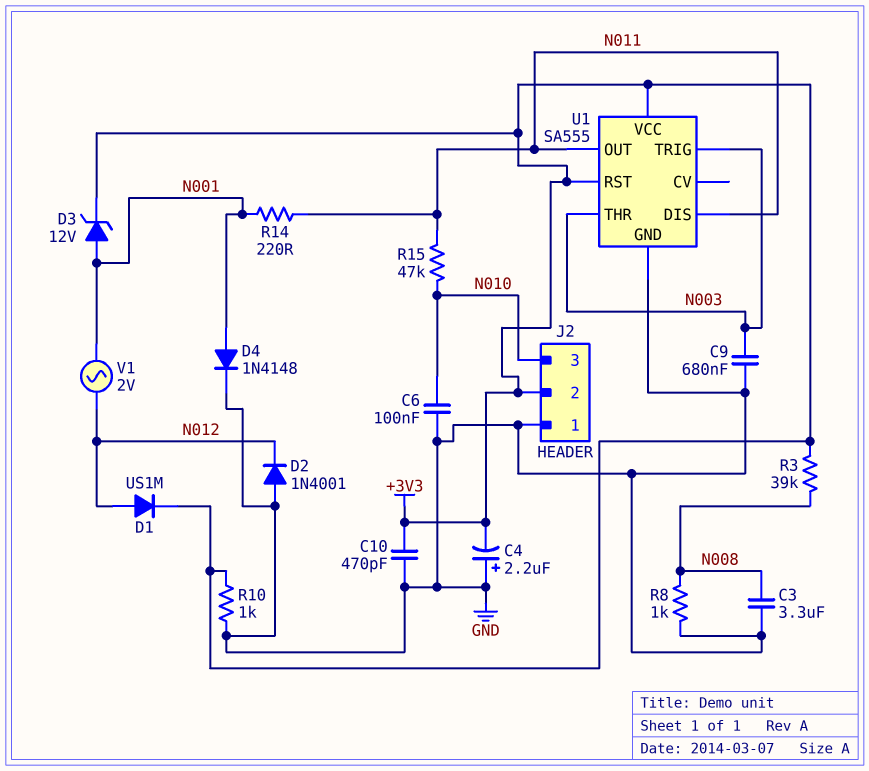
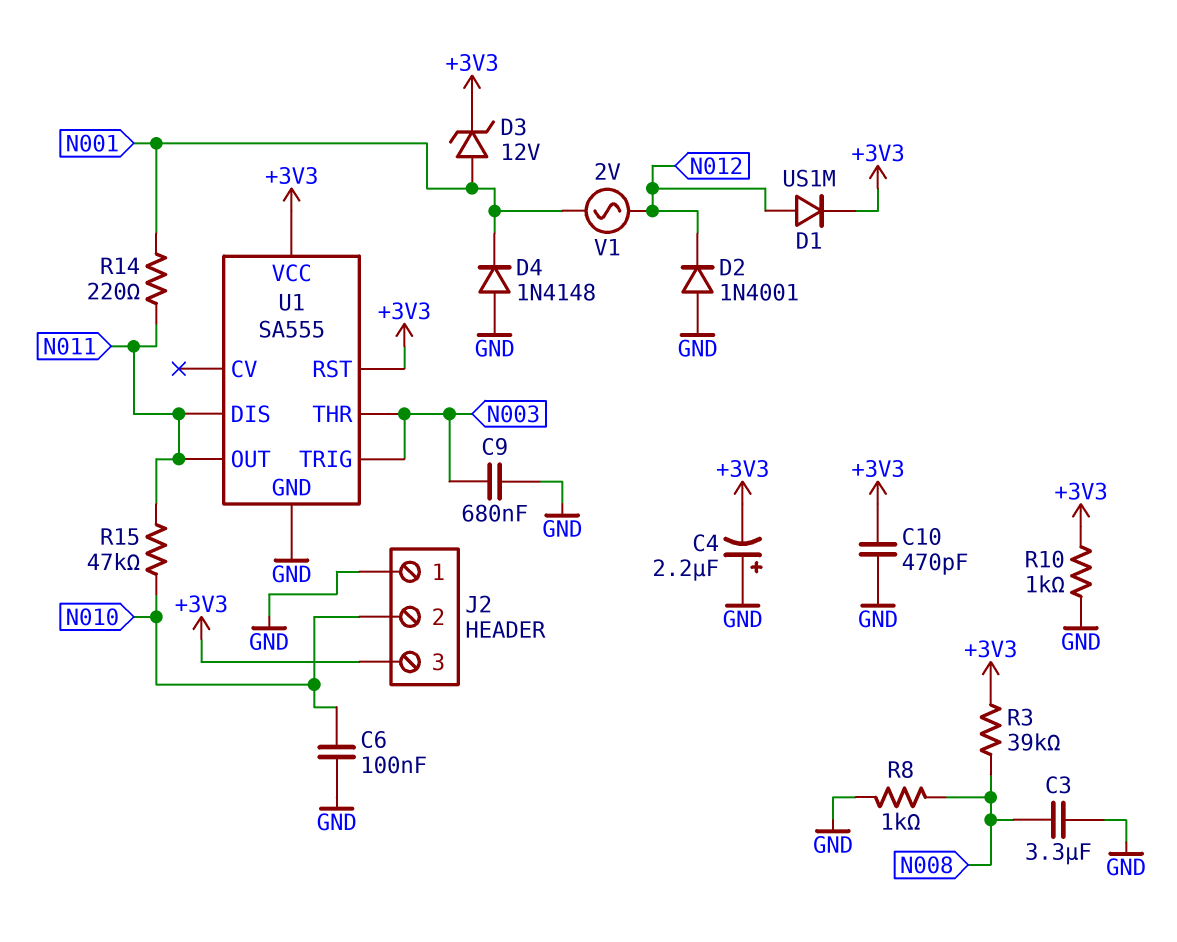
D4: diode 1N4148 (A N001, K GND) -> diode 1N4148 (A GND, K N001)
J2 pin 2: +3V3 -> N010
J2 pin 3: N010 -> +3V3

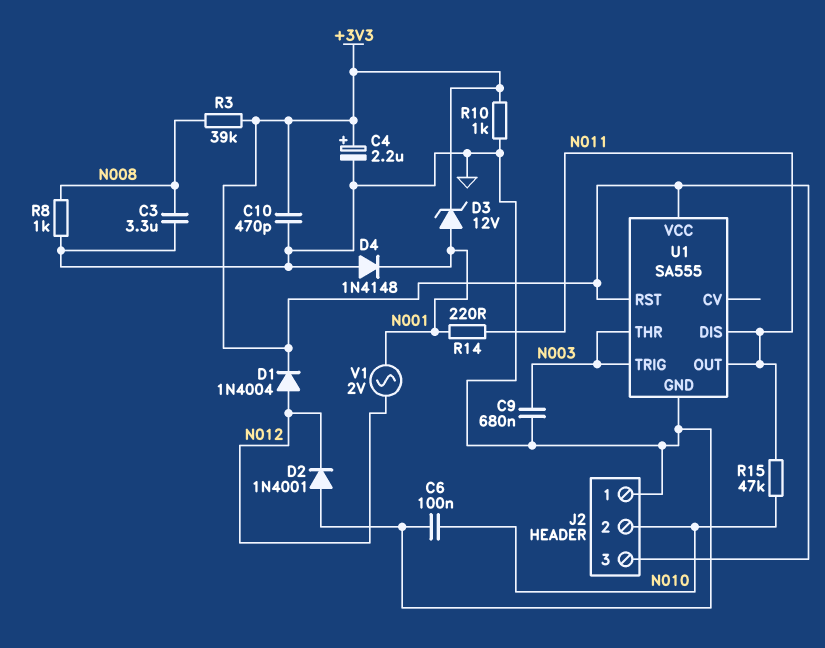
C4: 2.2uF (plus GND, minus +3V3) -> 2.2uF (plus +3V3, minus GND)
D1: diode US1M (A N012, K +3V3) -> diode 1N4004 (A N012, K +3V3)

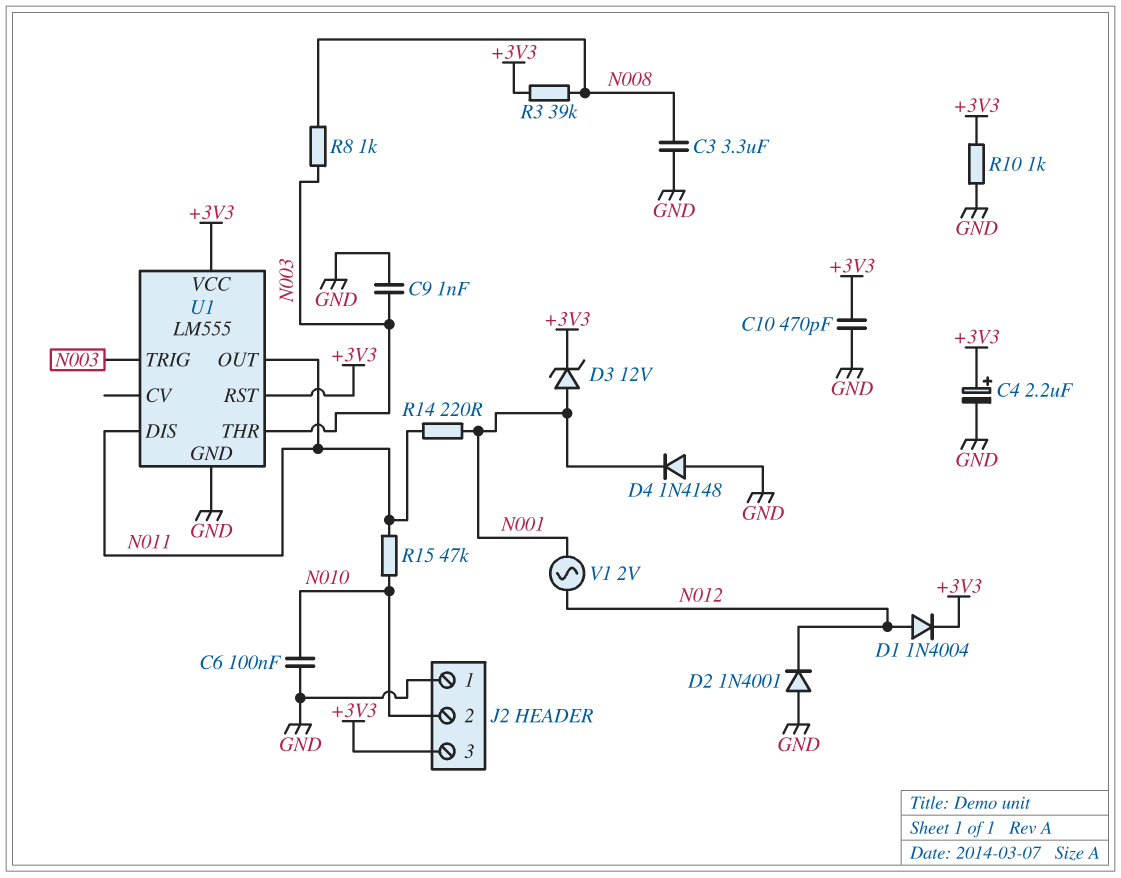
C9: 680nF (GND, N003) -> 1nF (GND, N003)
R8: 1k (GND, N008) -> 1k (N003, N008)
U1: SA555 -> LM555

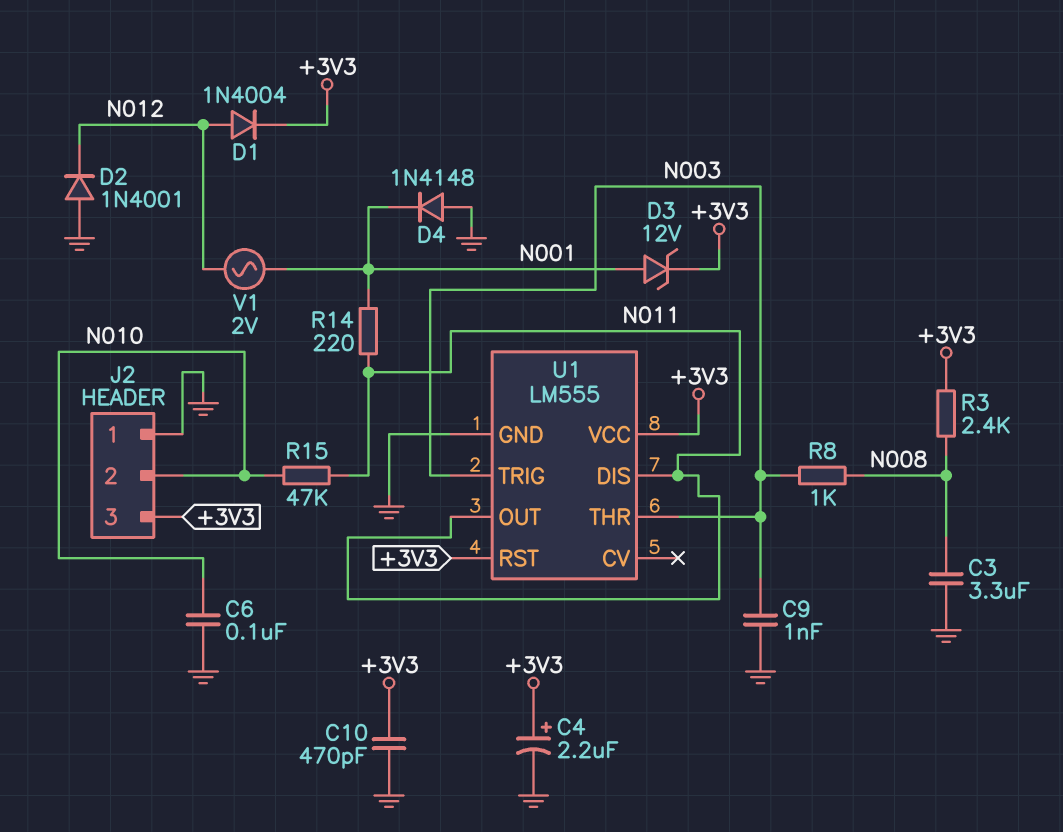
R3: 39k (+3V3, N008) -> 2.4k (+3V3, N008)
R10: 1k (+3V3, GND) -> none

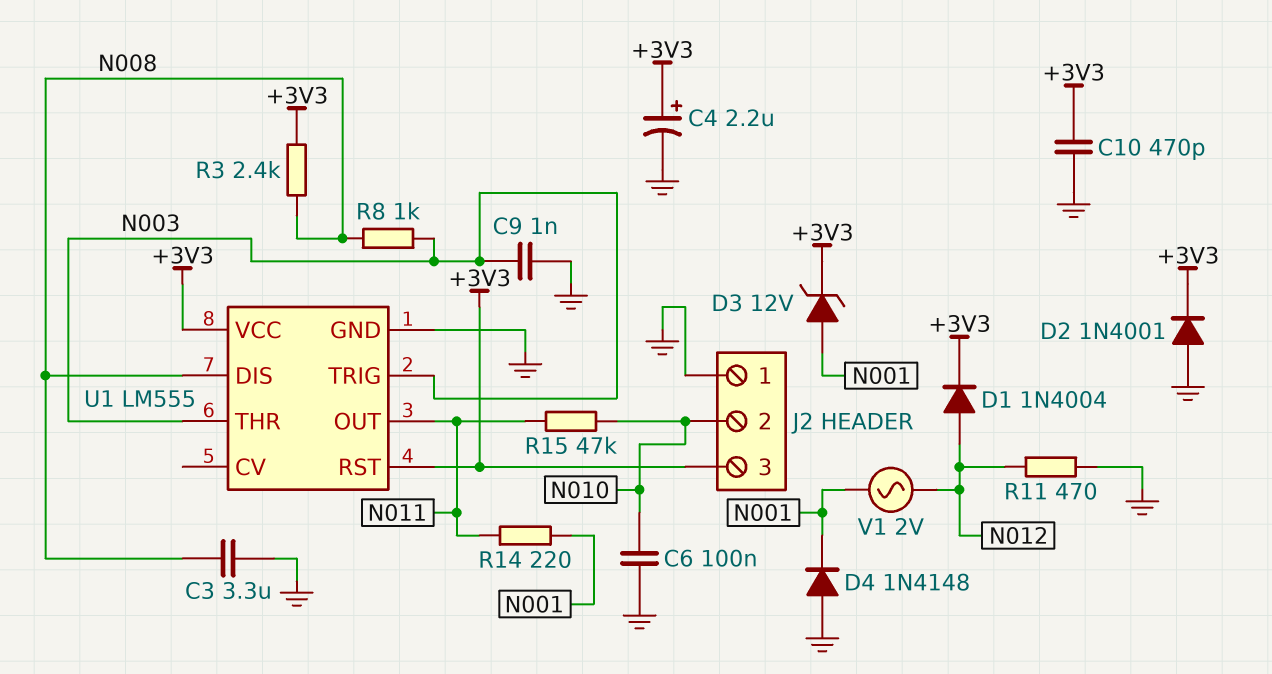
D2: diode 1N4001 (A GND, K N012) -> diode 1N4001 (A GND, K +3V3)
R11: none -> 470 (GND, N012)
U1 pin DIS: N011 -> N008

